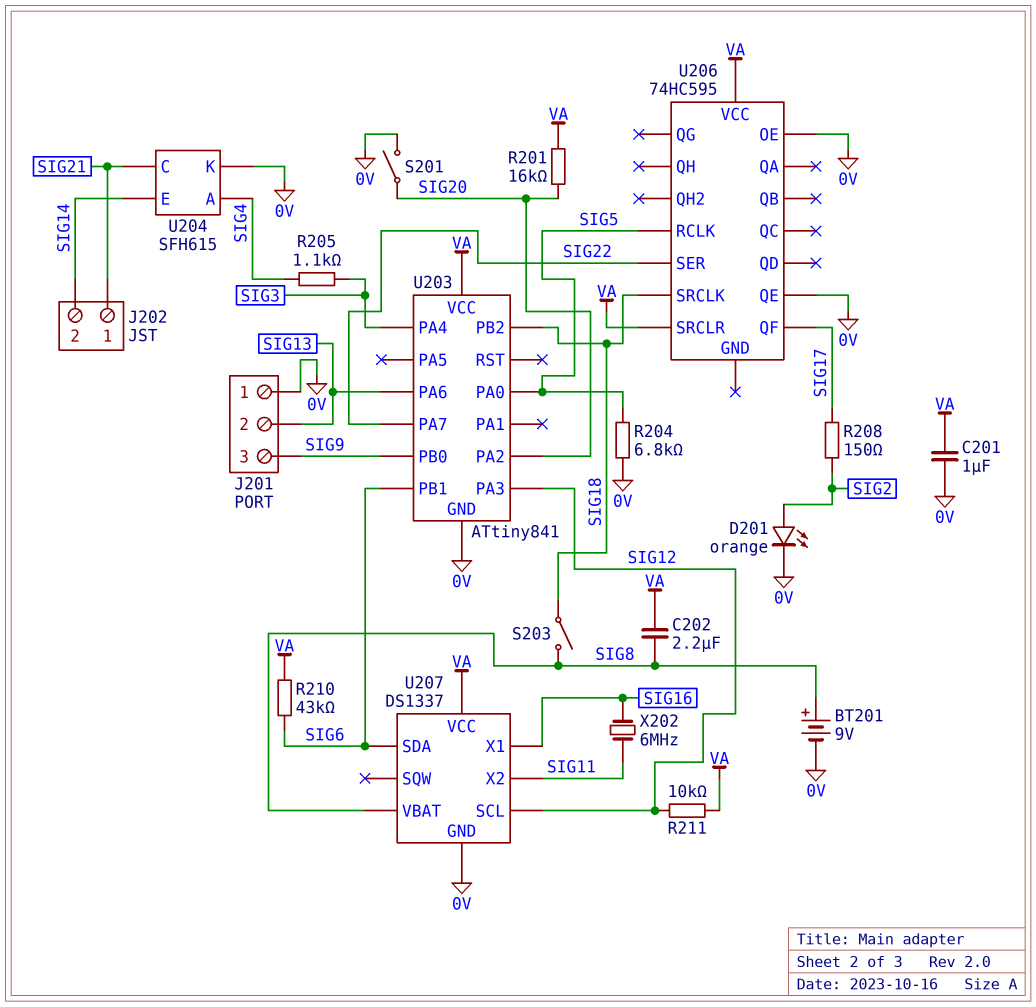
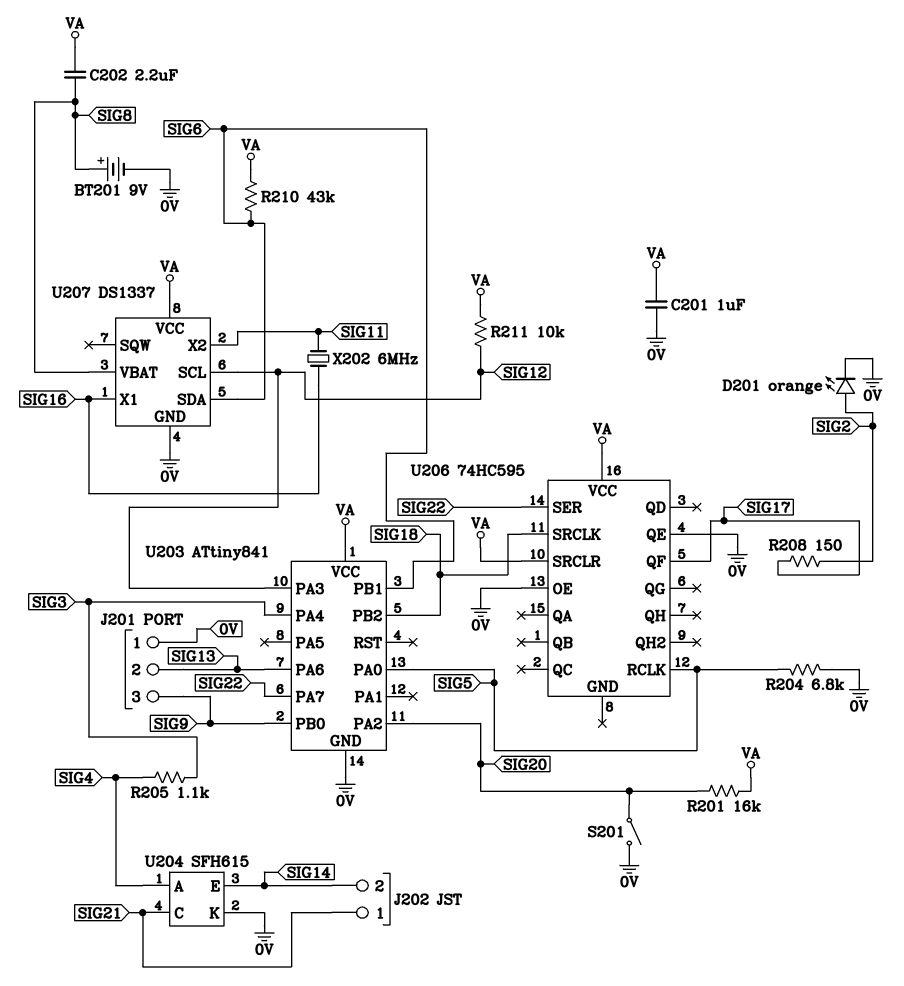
S203: switch (SIG8, SIG18) -> none

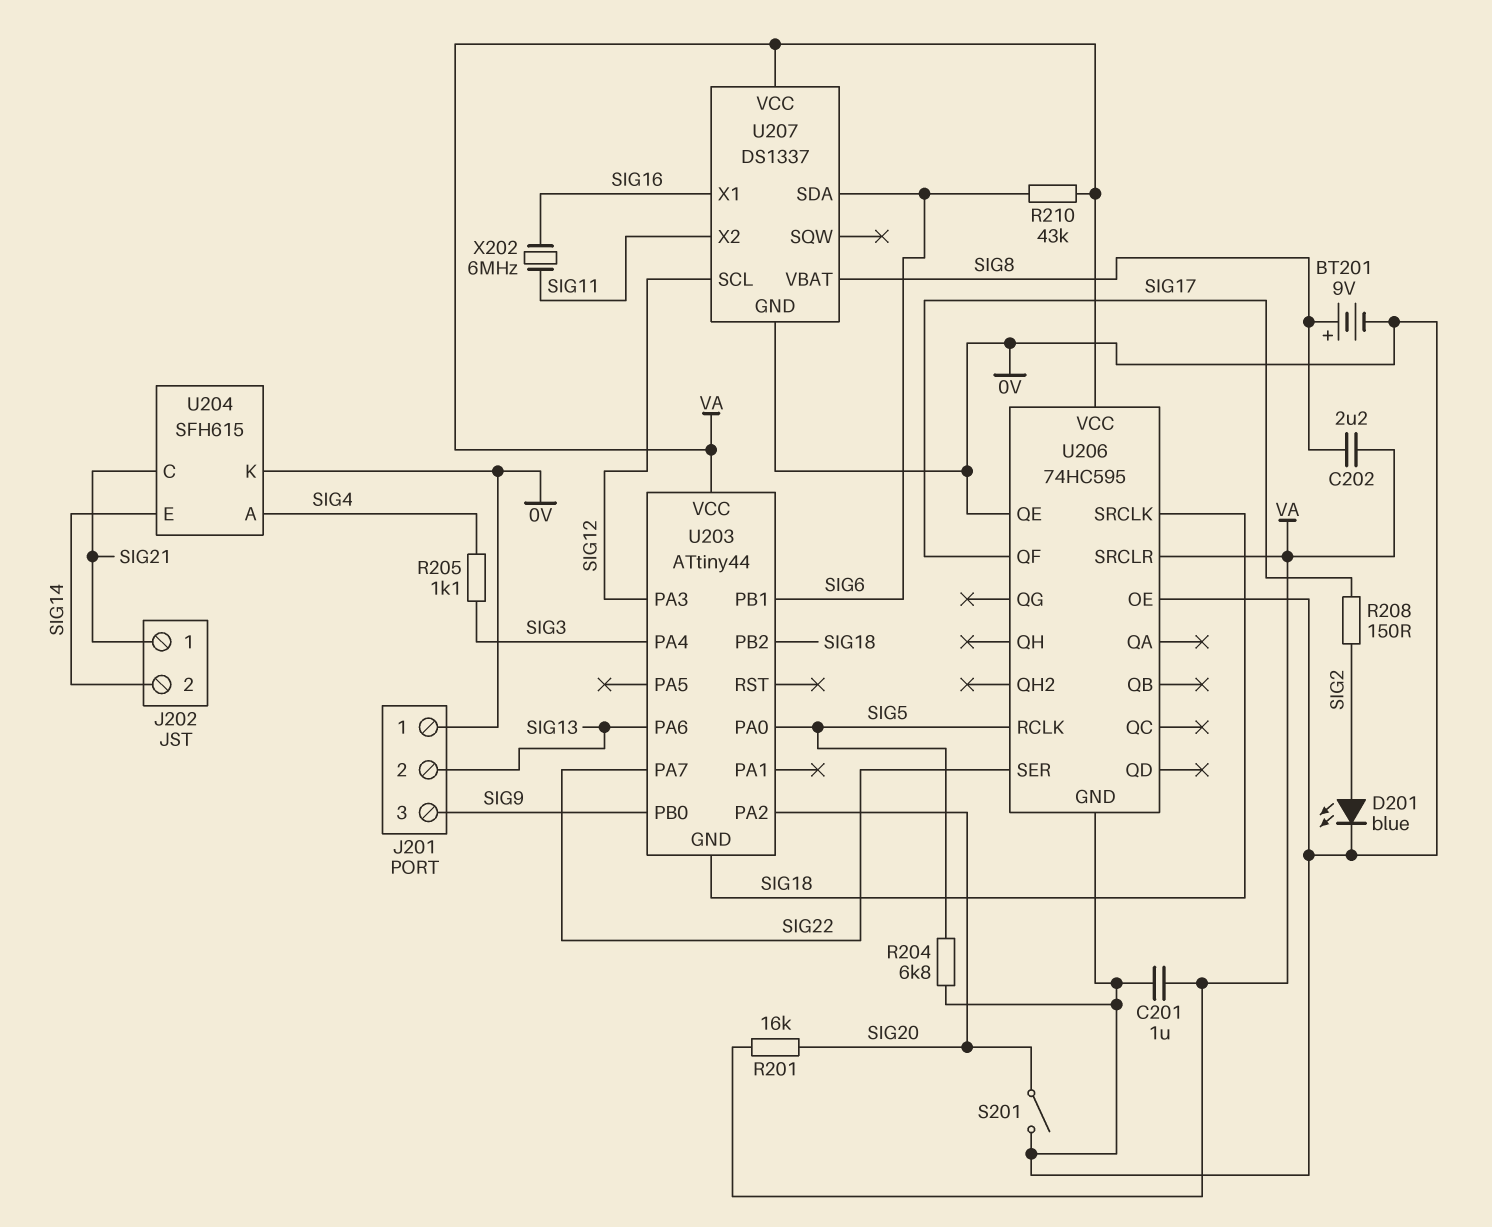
D201: LED orange (A SIG2, K 0V) -> LED blue (A SIG2, K 0V)
R211: 10k (SIG12, VA) -> none
U203: ATtiny841 -> ATtiny44
U203 pin GND: 0V -> SIG18
U206 pin GND: none -> 0V

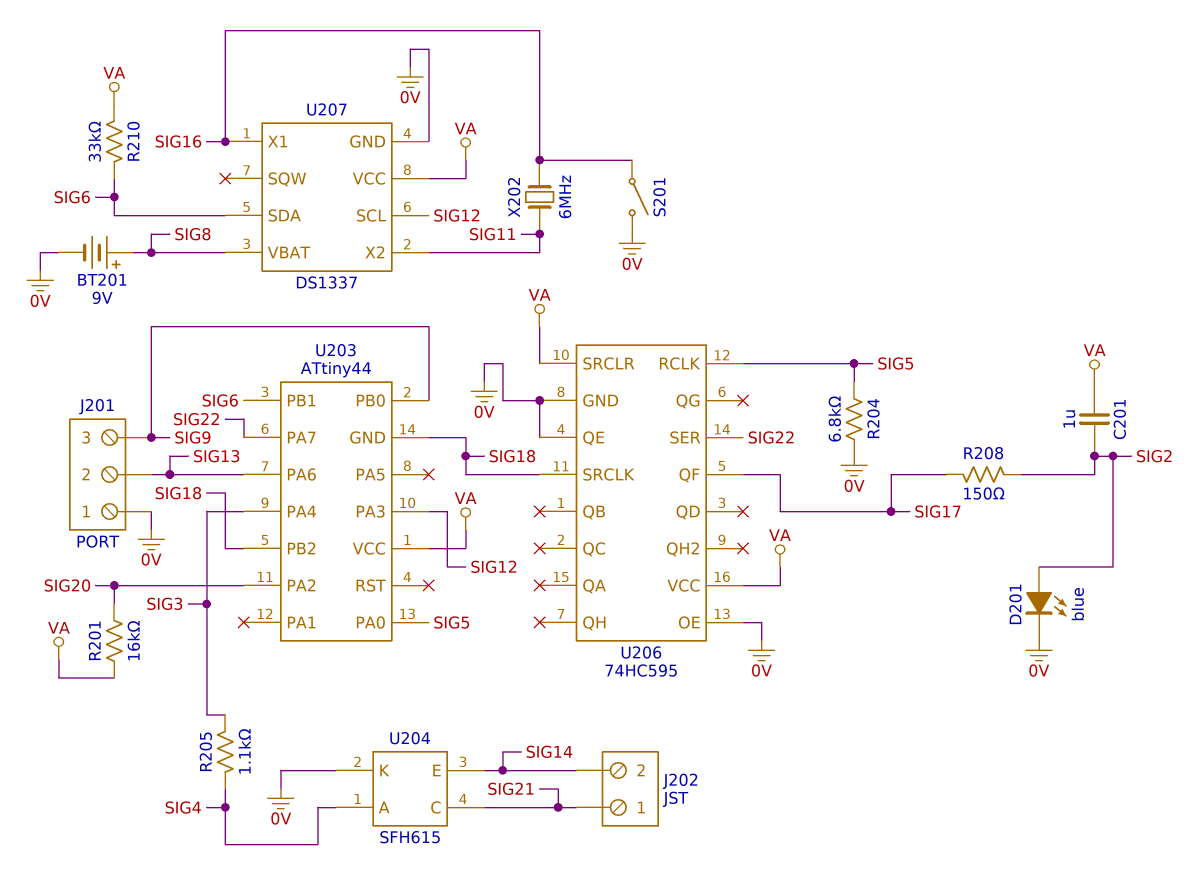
C201: 1uF (0V, VA) -> 1uF (SIG2, VA)
C202: 2.2uF (SIG8, VA) -> none
R210: 43k (SIG6, VA) -> 33k (SIG6, VA)
S201: switch (0V, SIG20) -> switch (0V, SIG16)

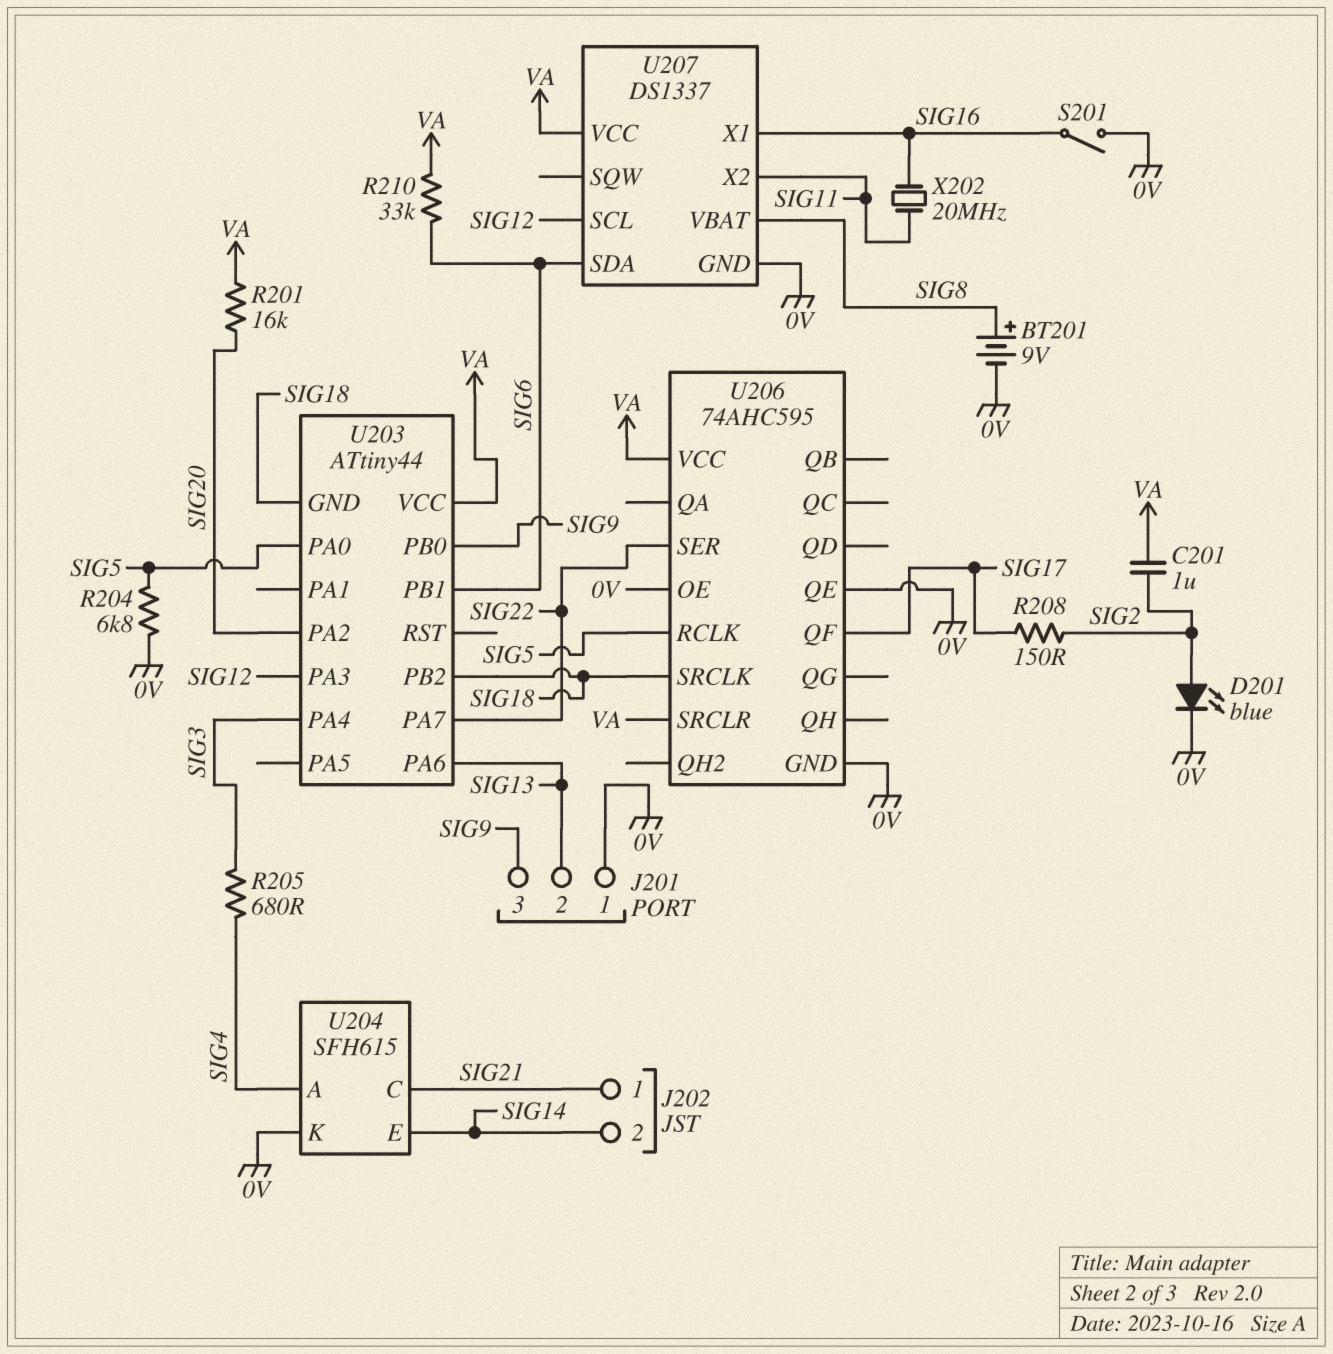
R205: 1.1k (SIG3, SIG4) -> 680 (SIG3, SIG4)
U206: 74HC595 -> 74AHC595
X202: 6MHz (SIG11, SIG16) -> 20MHz (SIG11, SIG16)

